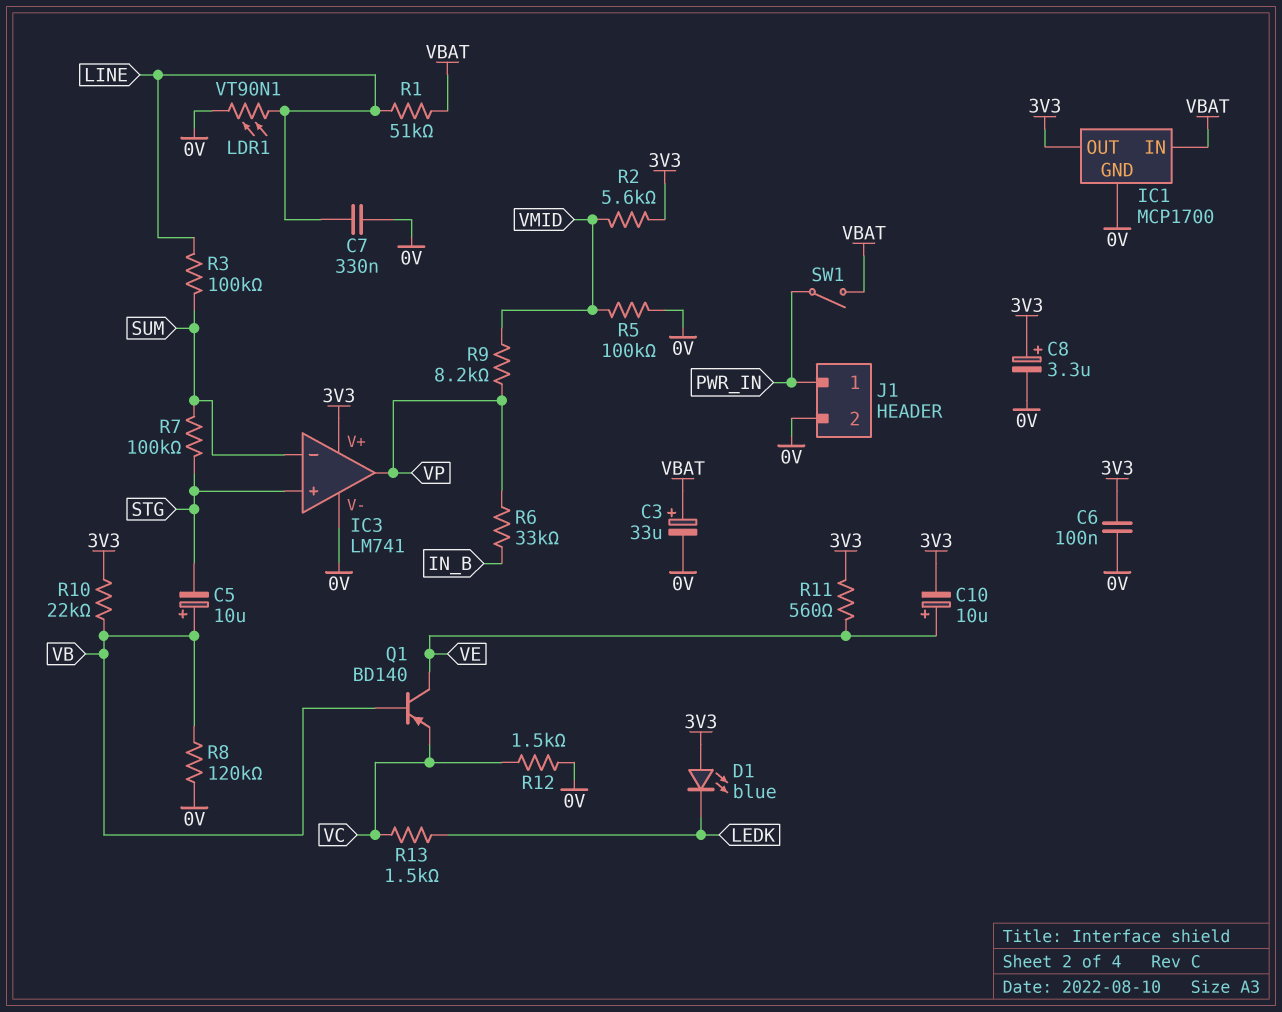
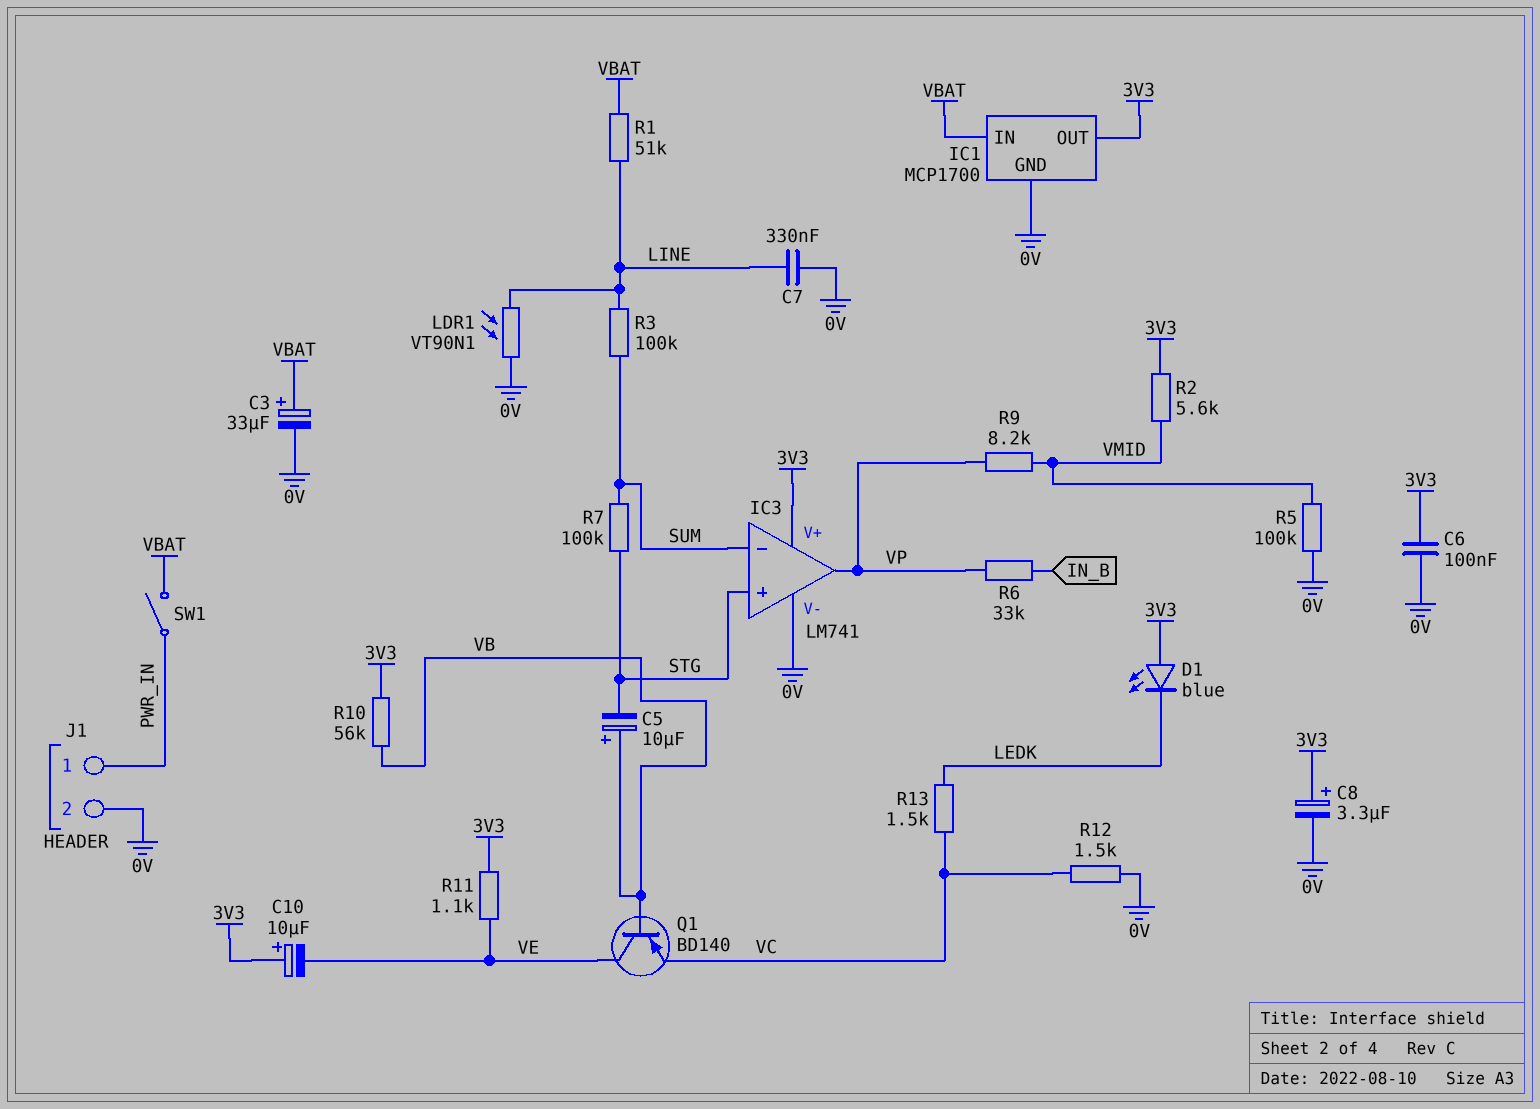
C10: 10uF (plus VE, minus 3V3) -> 10uF (plus 3V3, minus VE)
R8: 120k (0V, VB) -> none
R10: 22k (3V3, VB) -> 56k (3V3, VB)
R11: 560 (3V3, VE) -> 1.1k (3V3, VE)

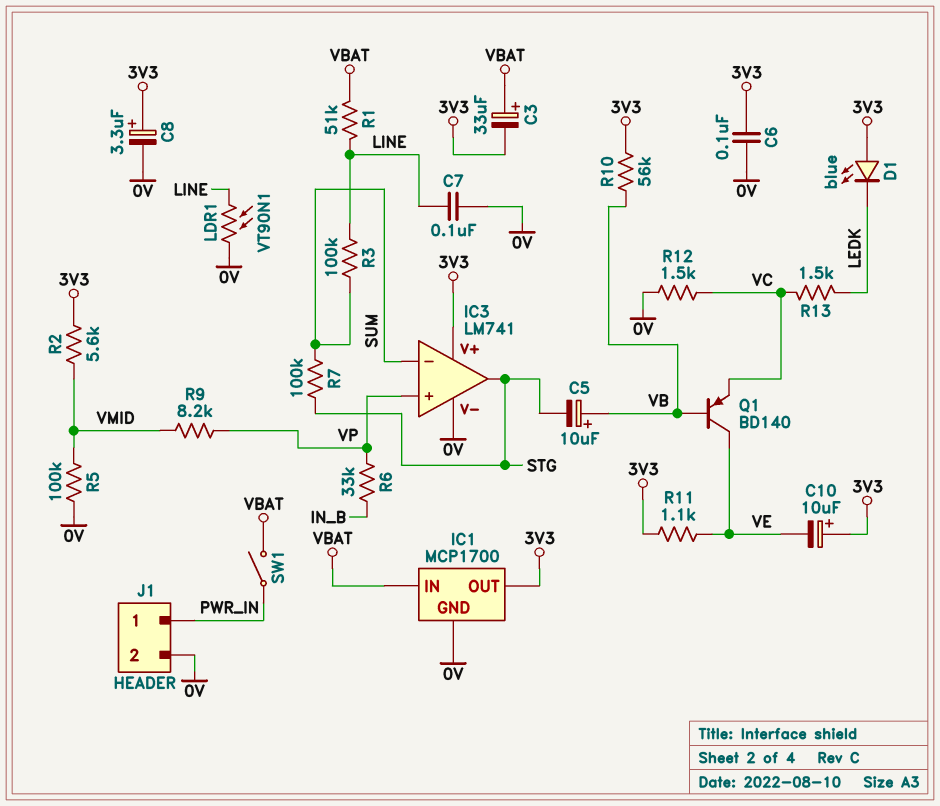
C3: 33uF (plus VBAT, minus 0V) -> 33uF (plus VBAT, minus 3V3)
C7: 330nF (0V, LINE) -> 100nF (0V, LINE)
IC3 pin in+: STG -> VP
IC3 pin out: VP -> STG

